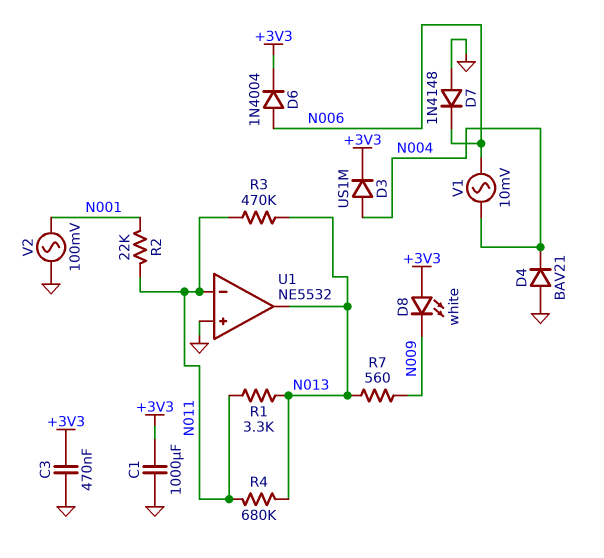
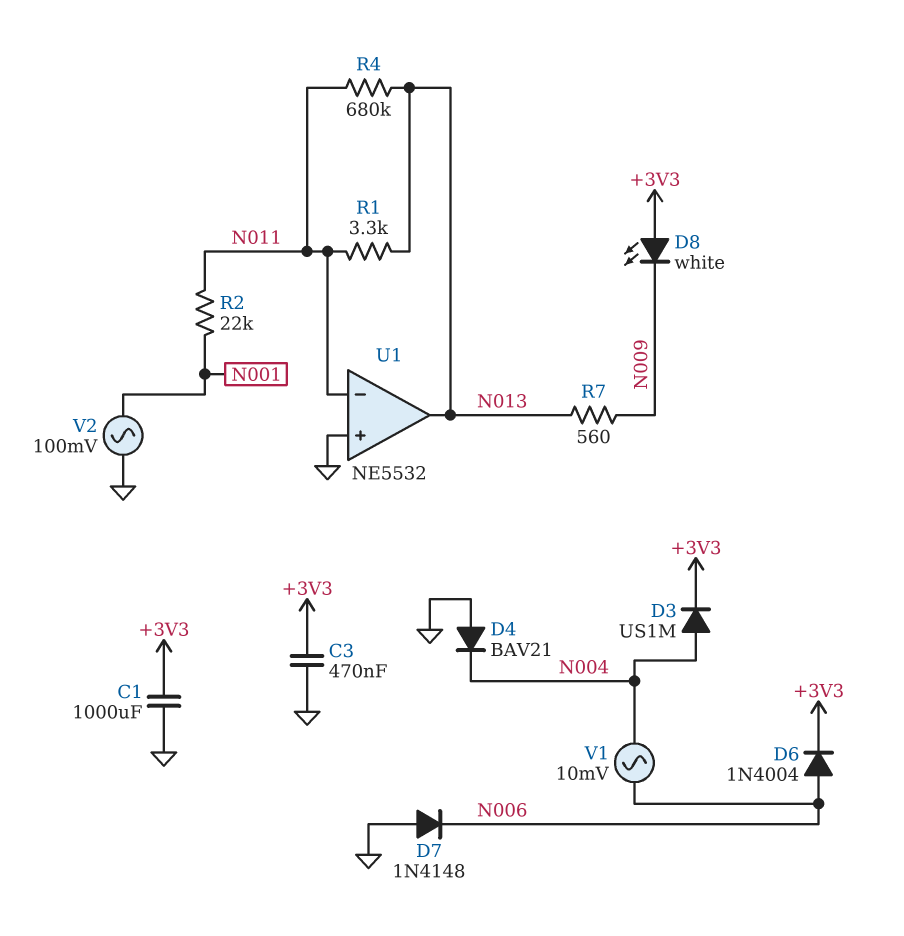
R3: 470k (N011, N013) -> none

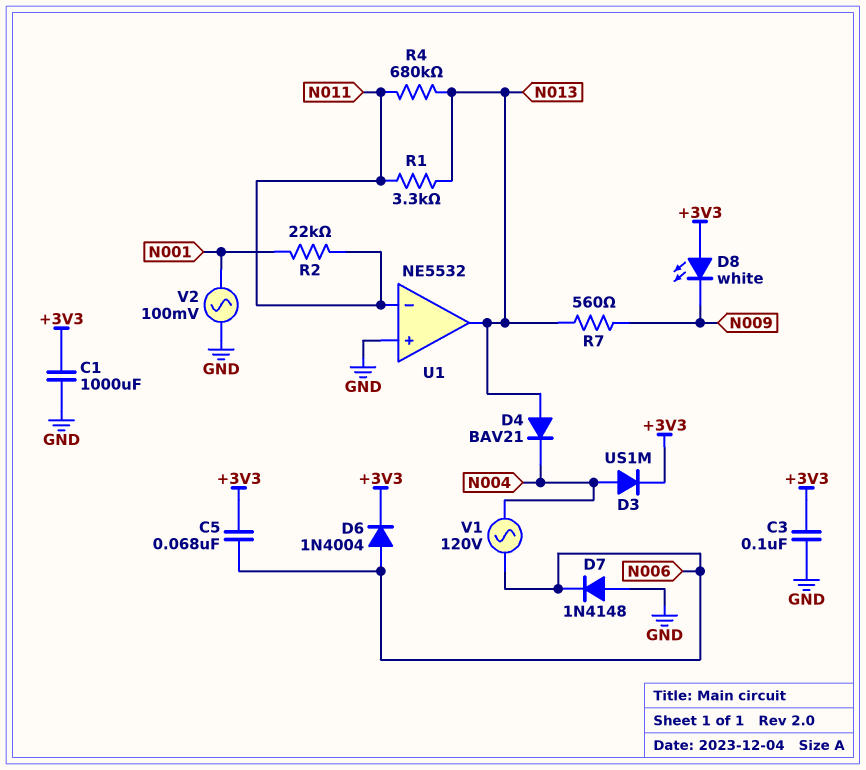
C3: 470nF (+3V3, GND) -> 100nF (+3V3, GND)
C5: none -> 68nF (+3V3, N006)
D4: diode BAV21 (A GND, K N004) -> diode BAV21 (A N013, K N004)
V1: AC 10mV (N004, N006) -> AC 120V (N004, N006)

